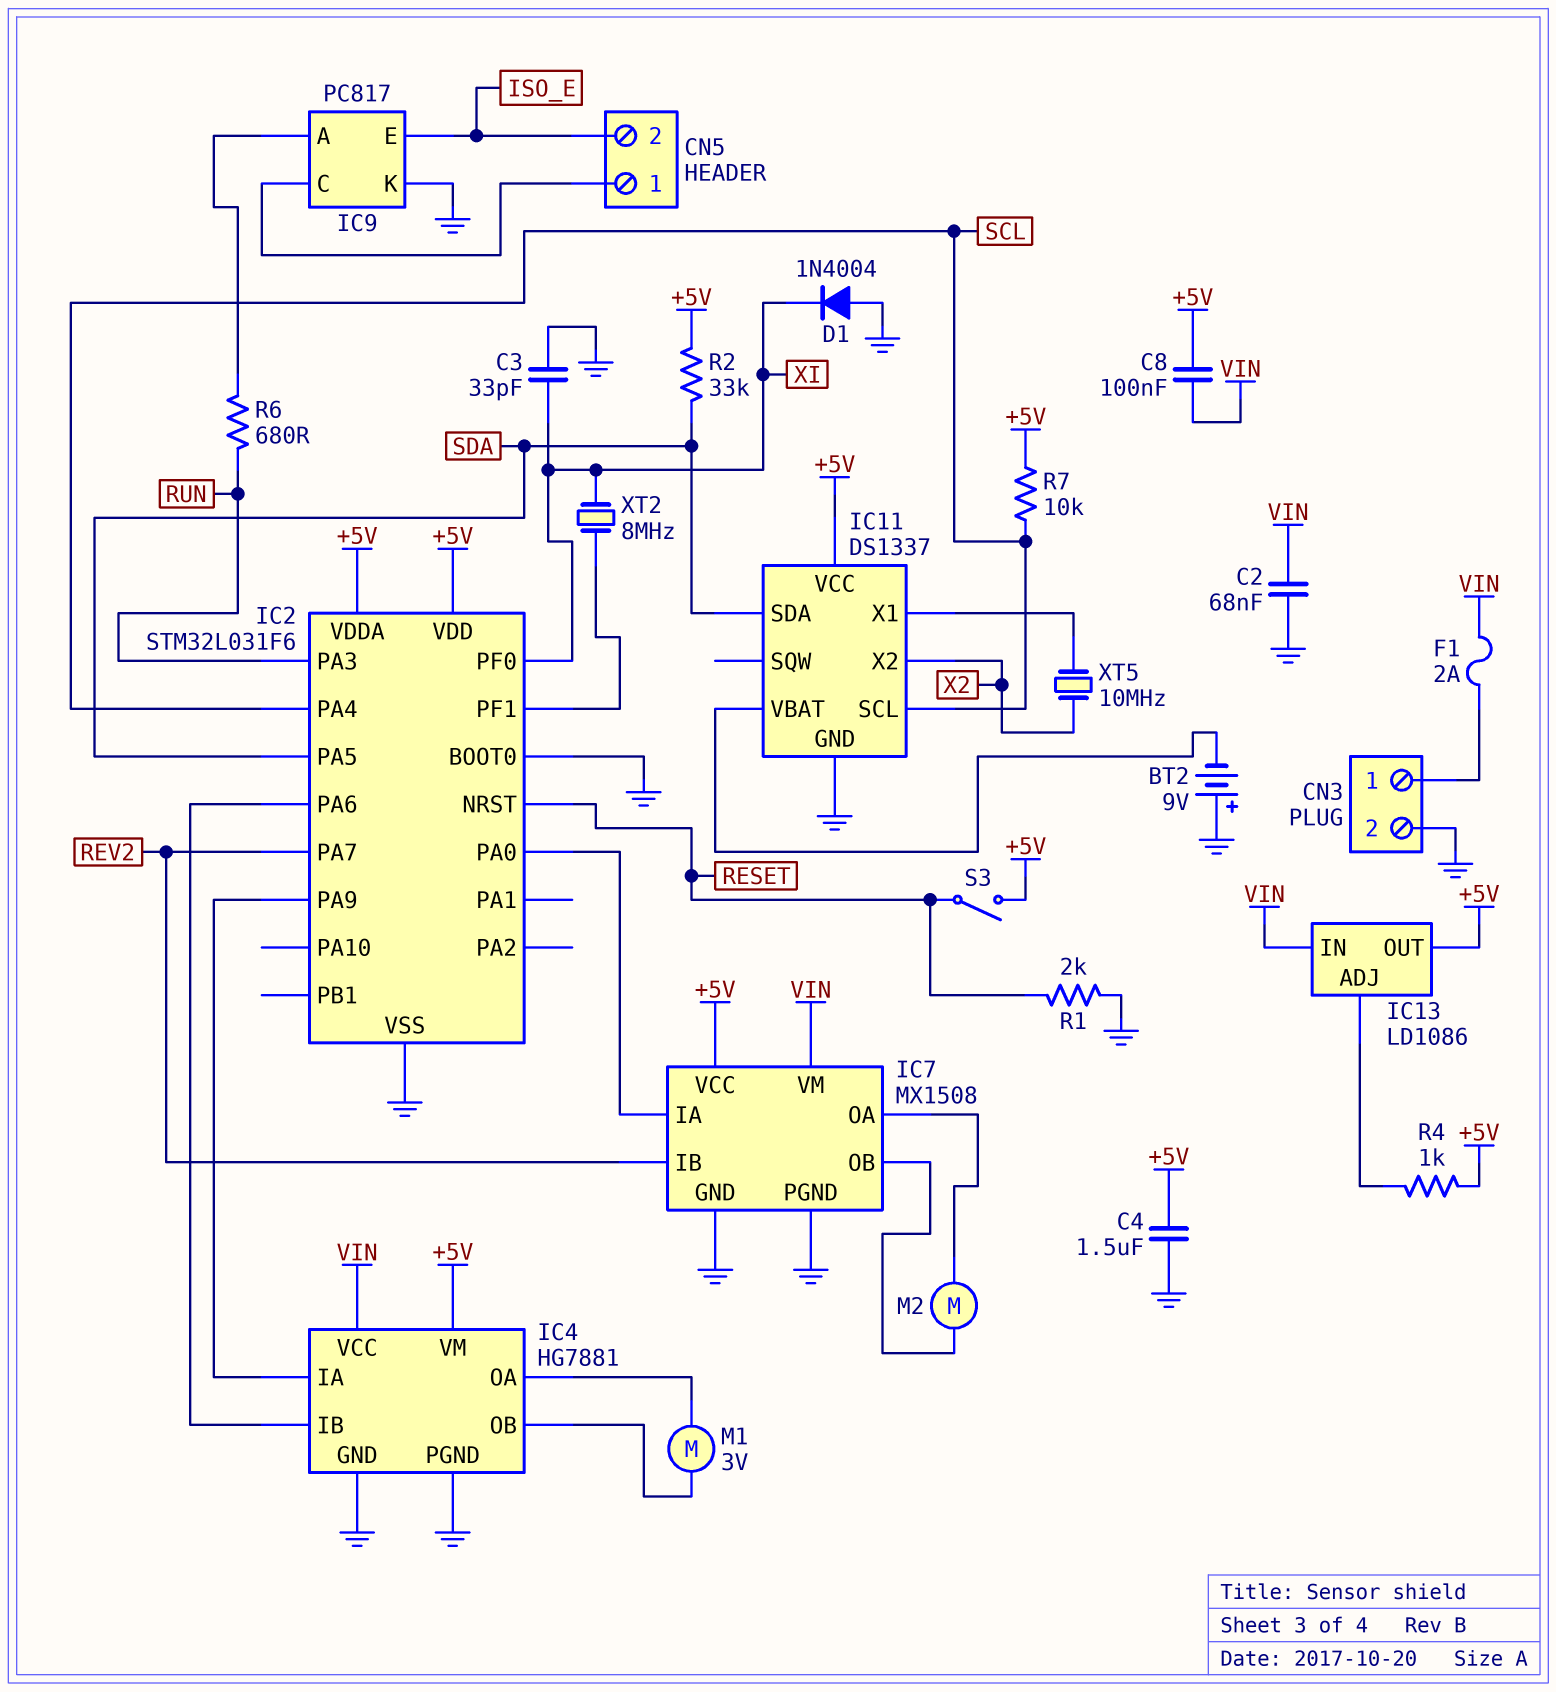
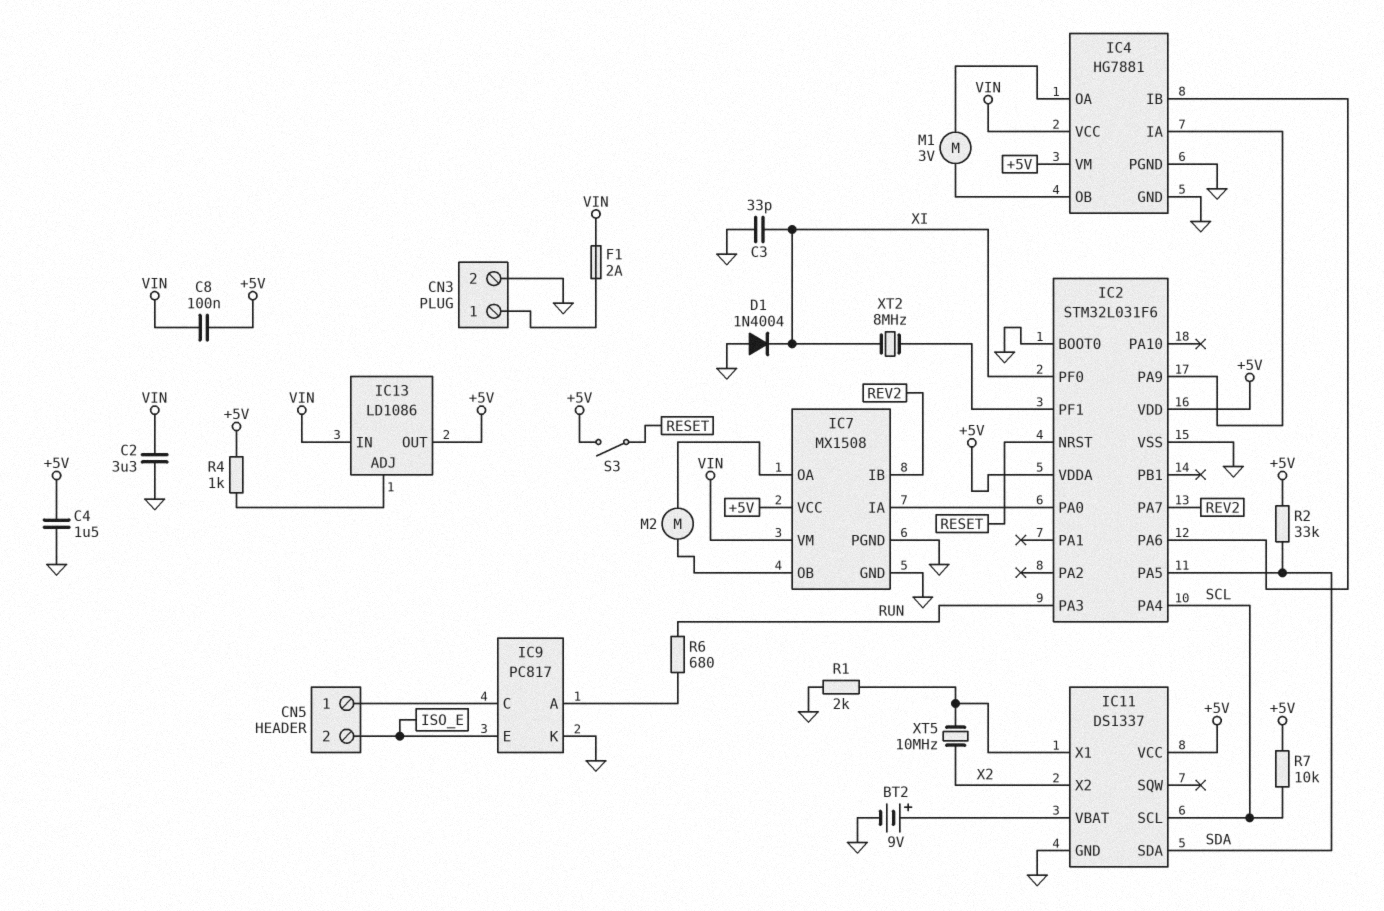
BT2: 9V (plus GND, minus IC11/VBAT) -> 9V (plus IC11/VBAT, minus GND)
C2: 68nF (GND, VIN) -> 3.3uF (GND, VIN)
R1: 2k (GND, RESET) -> 2k (GND, IC11/X1)

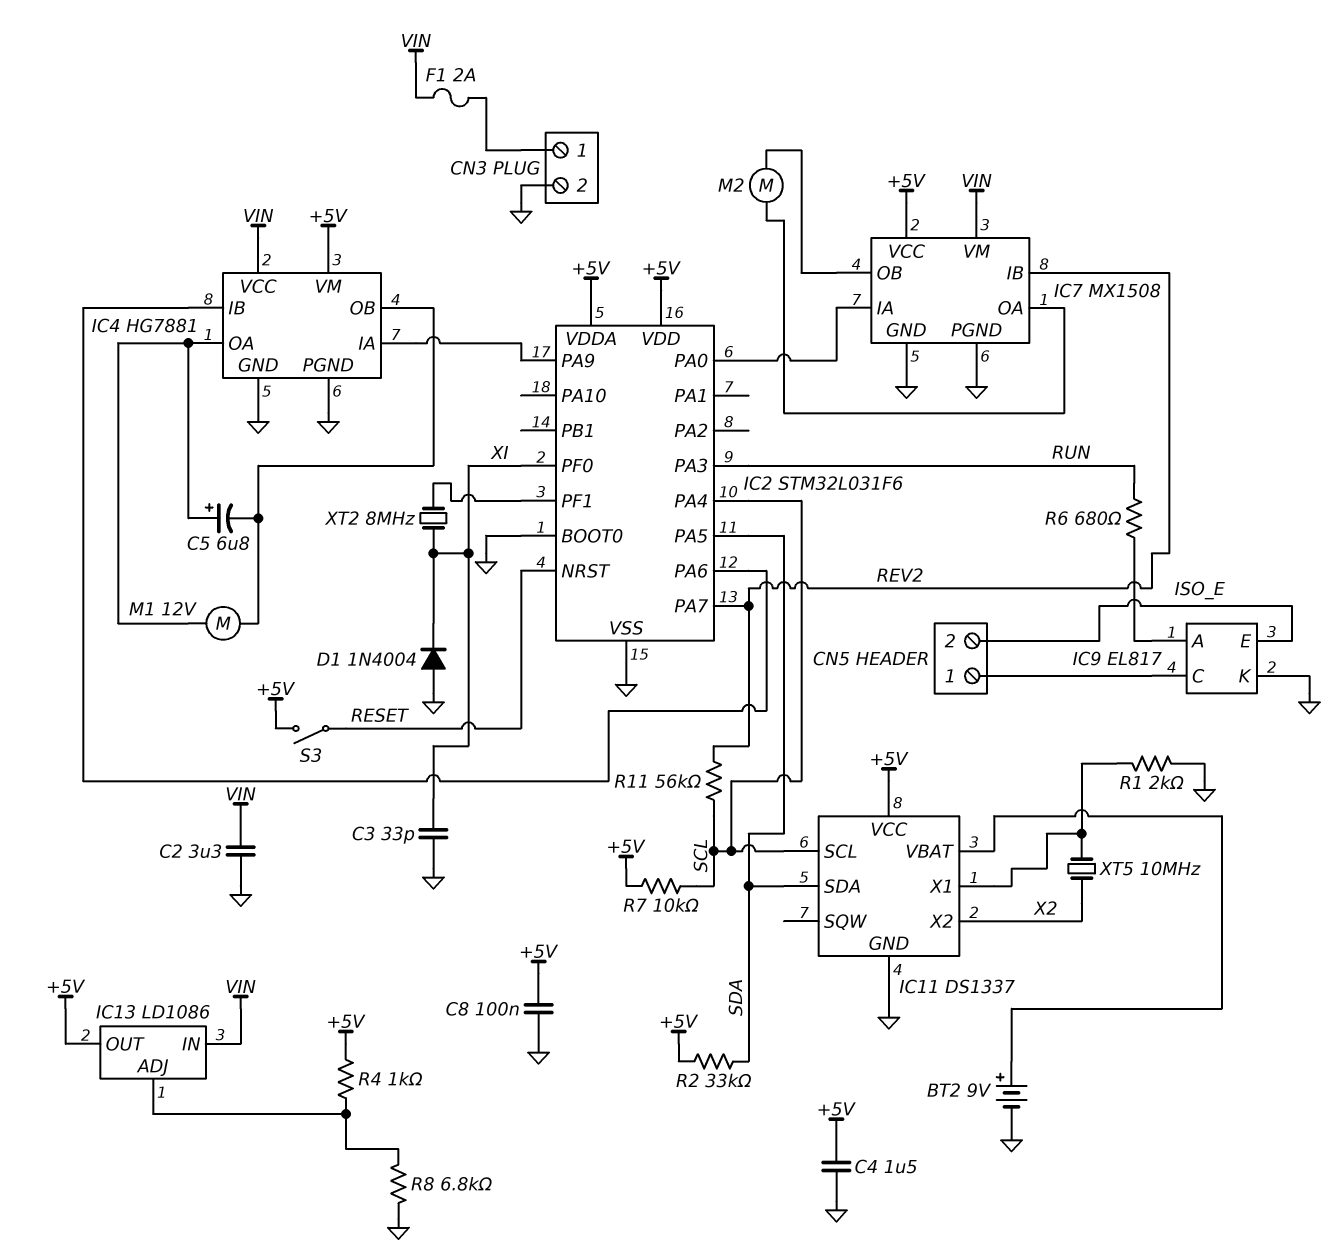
C5: none -> 6.8uF (plus IC4/OA, minus IC4/OB)
C8: 100nF (+5V, VIN) -> 100nF (+5V, GND)
IC9: PC817 -> EL817
M1: motor 3V (IC4/OA, IC4/OB) -> motor 12V (IC4/OA, IC4/OB)
R8: none -> 6.8k (GND, IC13/ADJ)
R11: none -> 56k (REV2, SCL)

